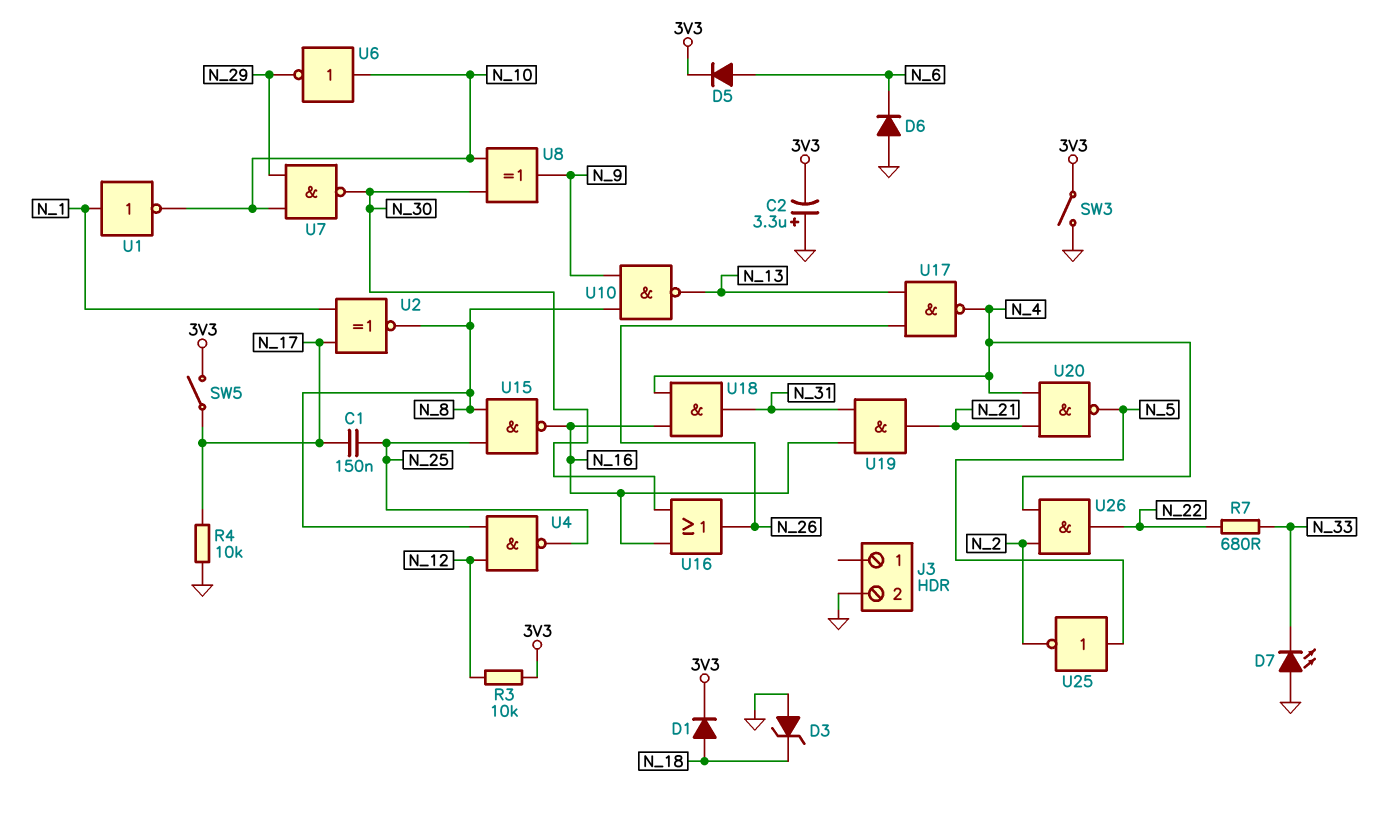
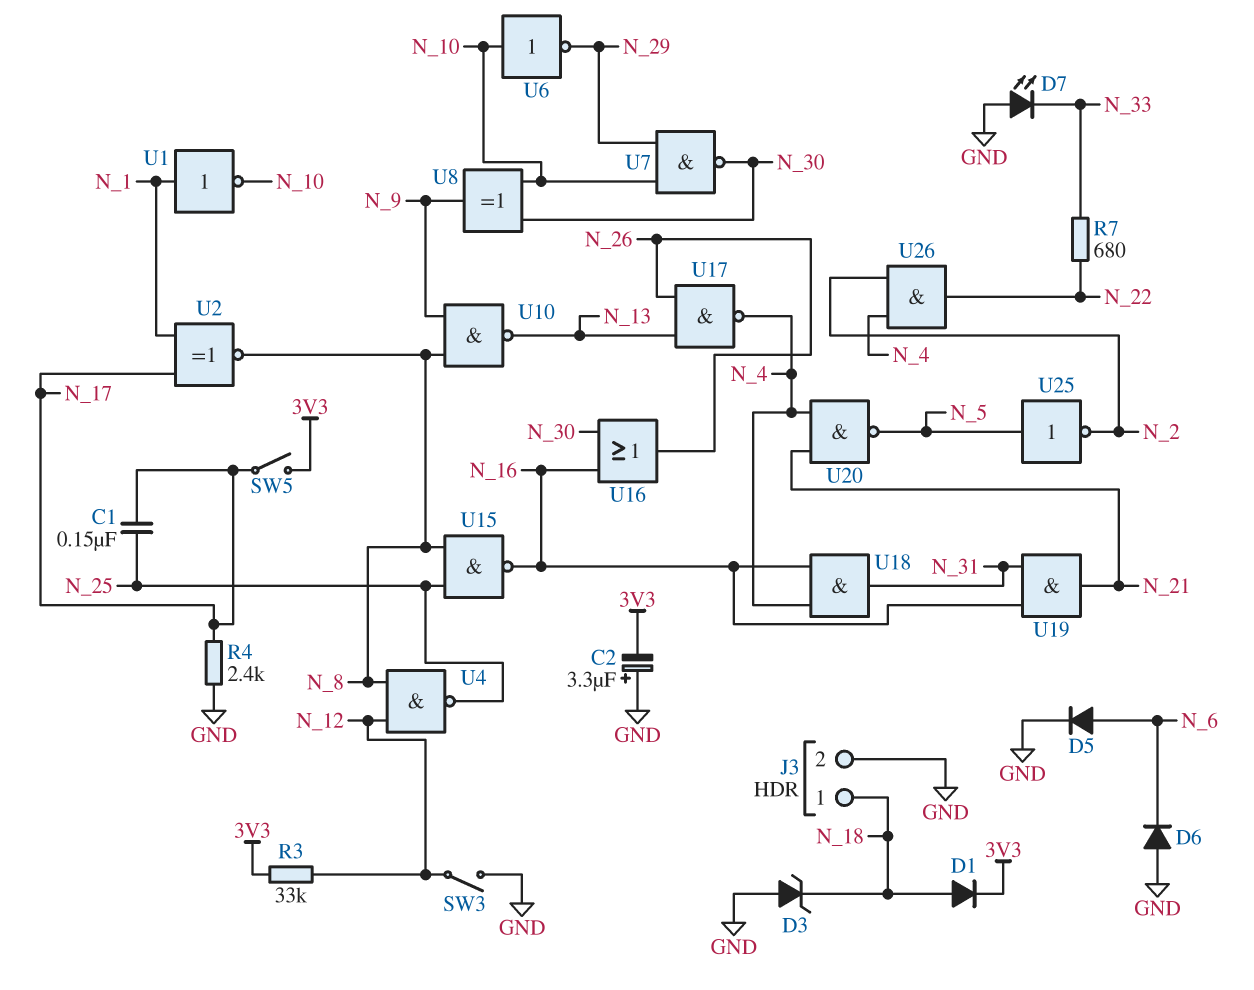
D5: diode (A N_6, K 3V3) -> diode (A N_6, K GND)
J3 pin 1: none -> N_18
R3: 10k (3V3, N_12) -> 33k (3V3, N_12)
R4: 10k (GND, N_17) -> 2.4k (GND, N_17)
SW3: switch (3V3, GND) -> switch (GND, N_12)

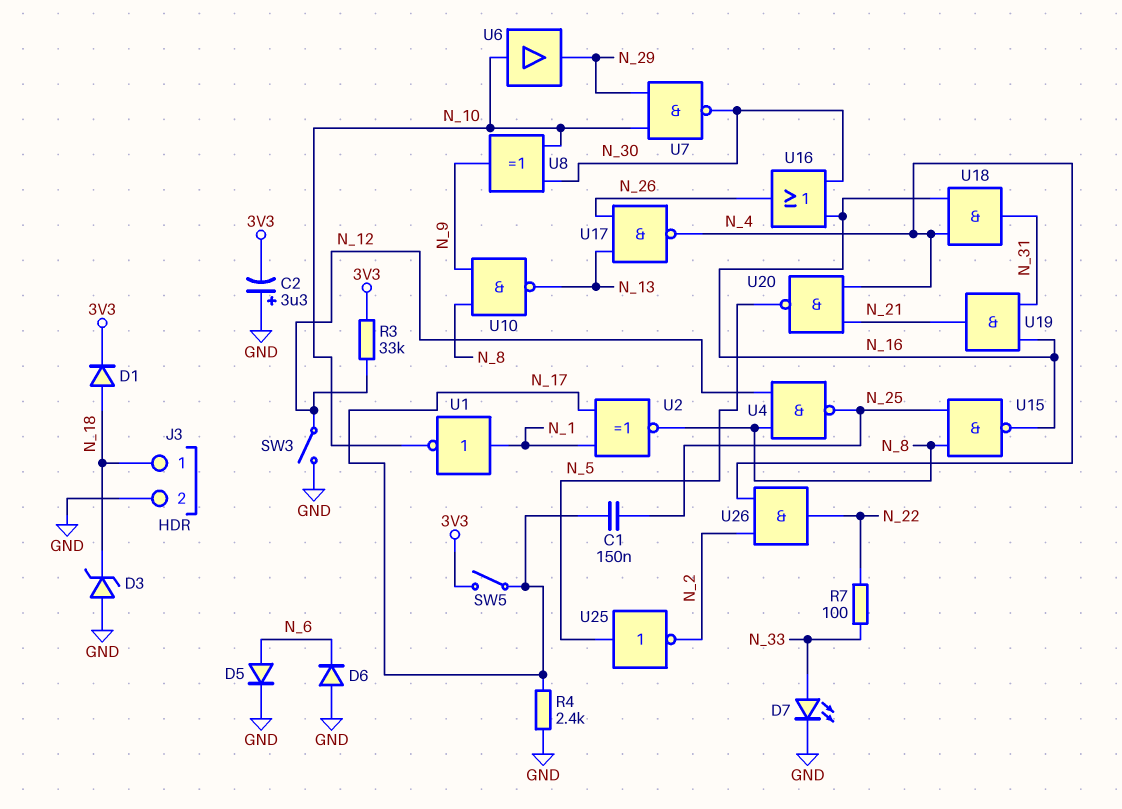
D7: LED (A GND, K N_33) -> LED (A N_33, K GND)
R7: 680 (N_22, N_33) -> 100 (N_22, N_33)
U6: NOT (in N_10, out N_29) -> buffer (in N_10, out N_29)

